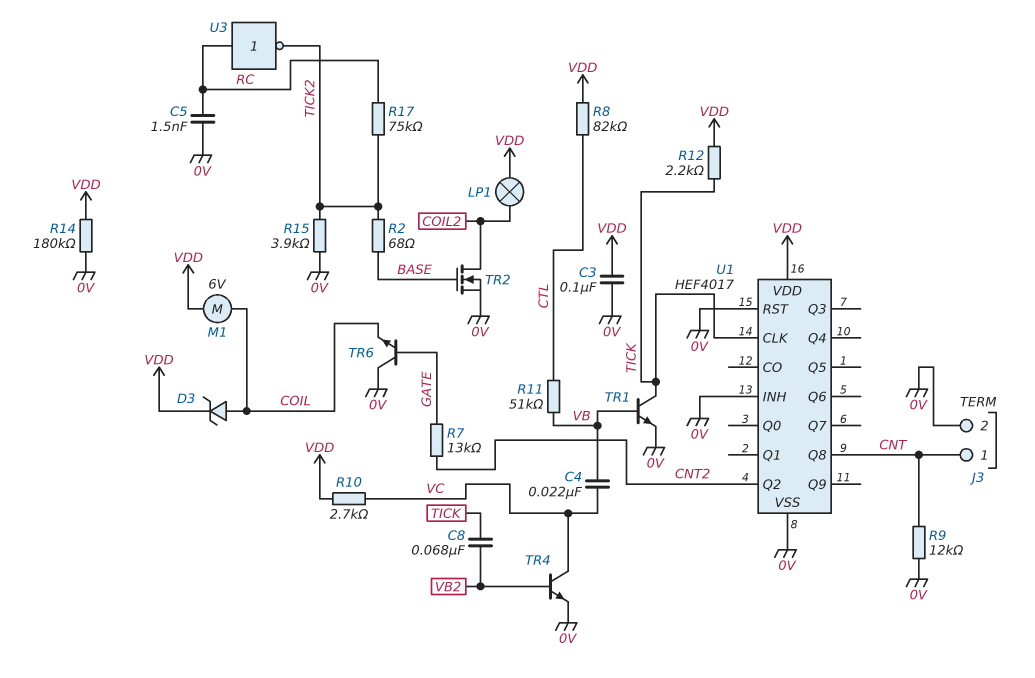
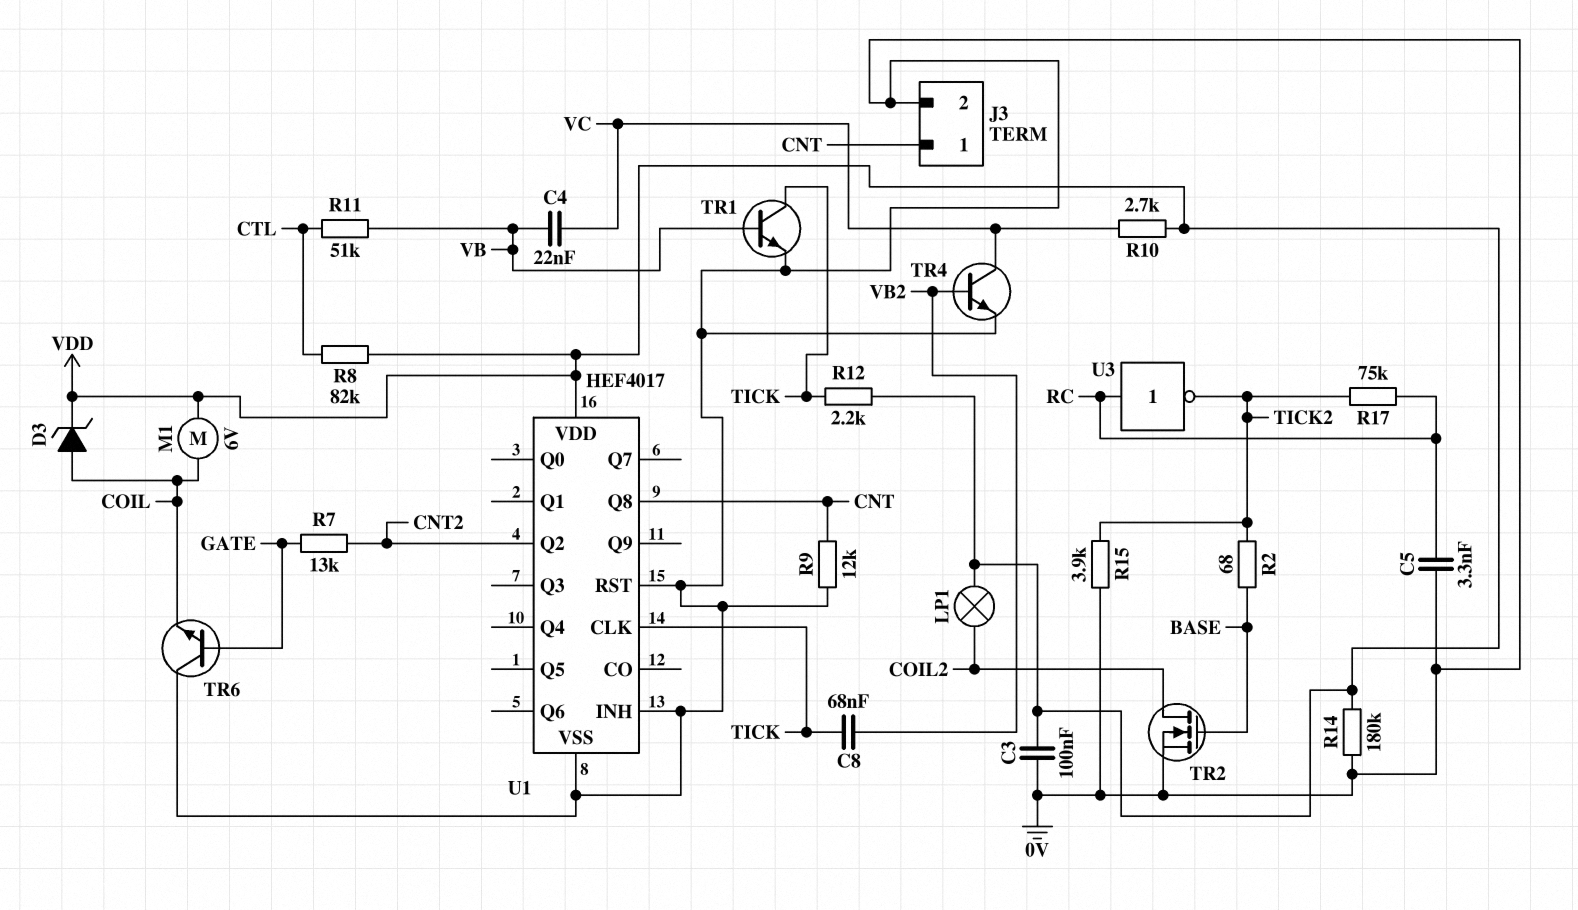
C5: 1.5nF (0V, RC) -> 3.3nF (0V, RC)

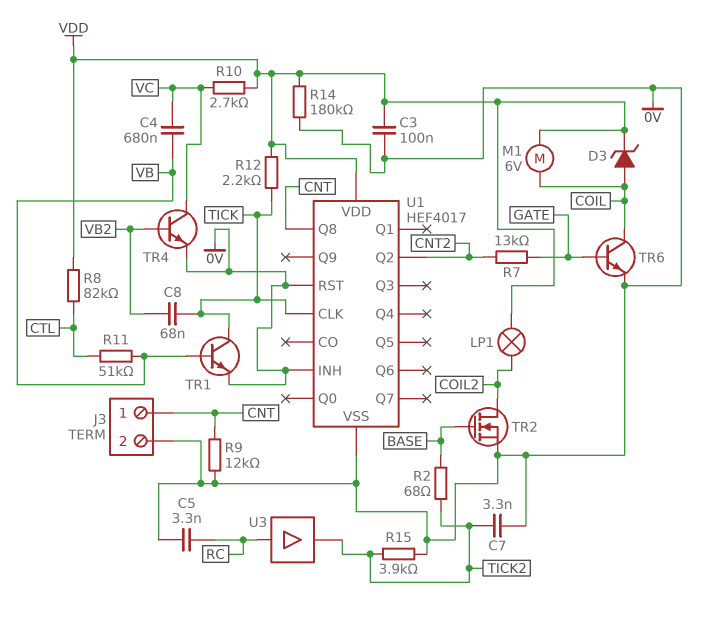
C4: 22nF (VB, VC) -> 680nF (VB, VC)
C7: none -> 3.3nF (0V, TICK2)
R17: 75k (RC, TICK2) -> none
TR6: NPN (B GATE, C 0V, E COIL) -> NPN (B GATE, C COIL, E 0V)
U3: NOT (in RC, out TICK2) -> buffer (in RC, out TICK2)

